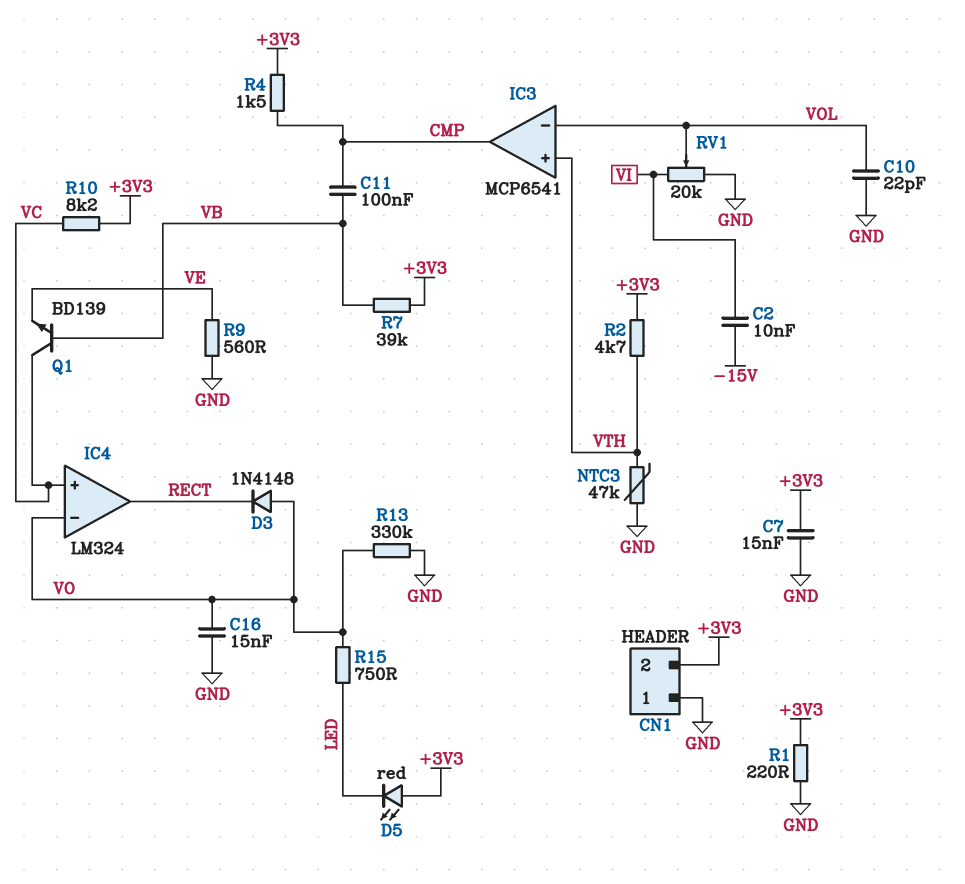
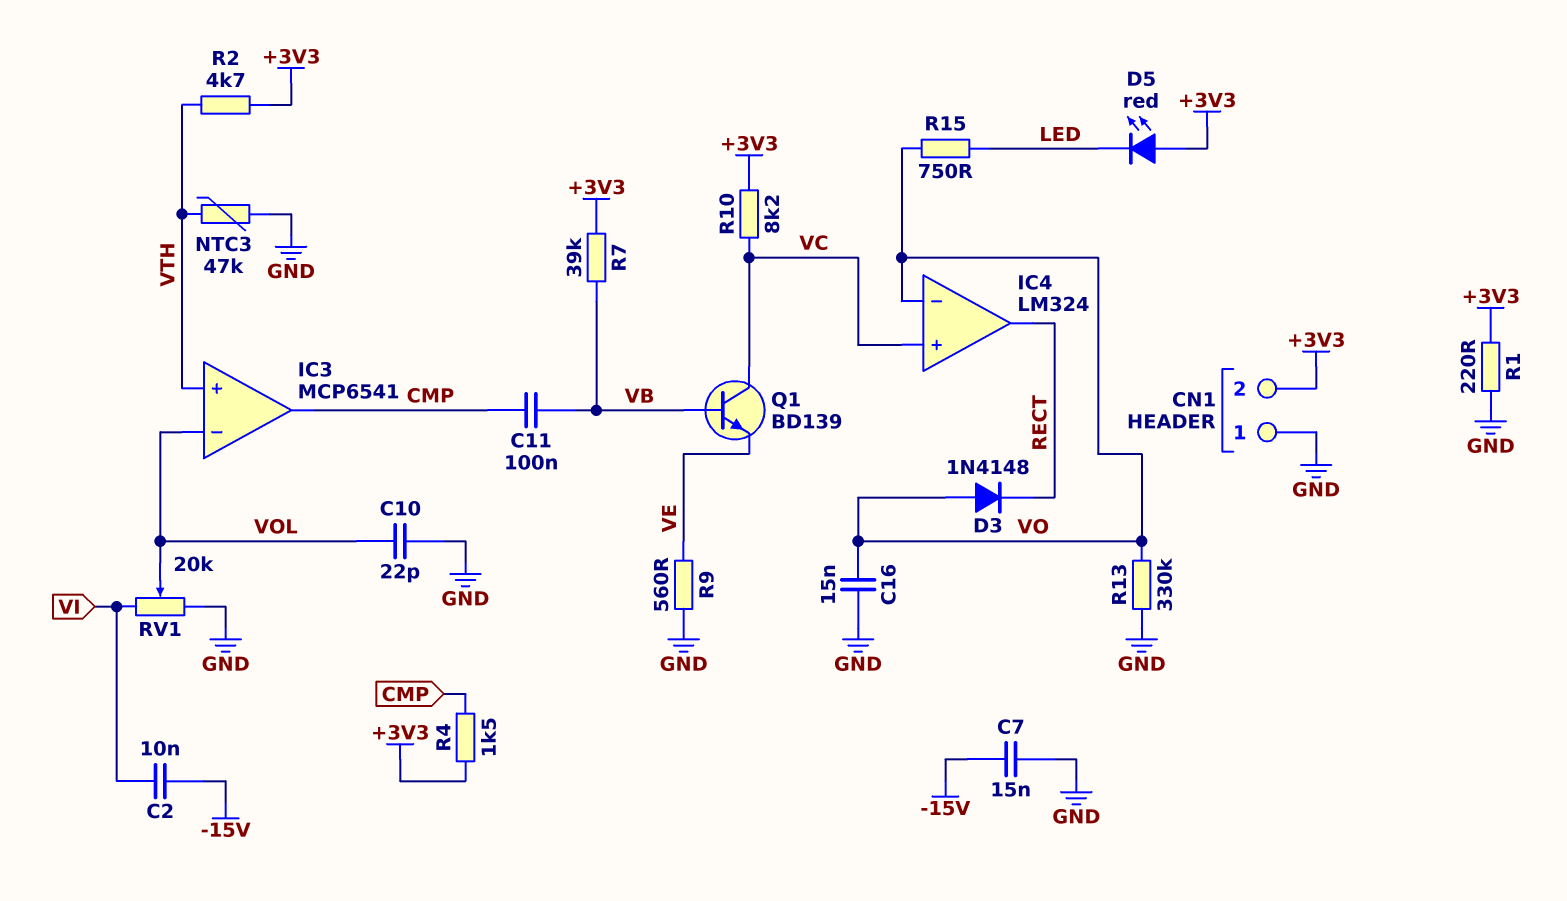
C7: 15nF (+3V3, GND) -> 15nF (-15V, GND)

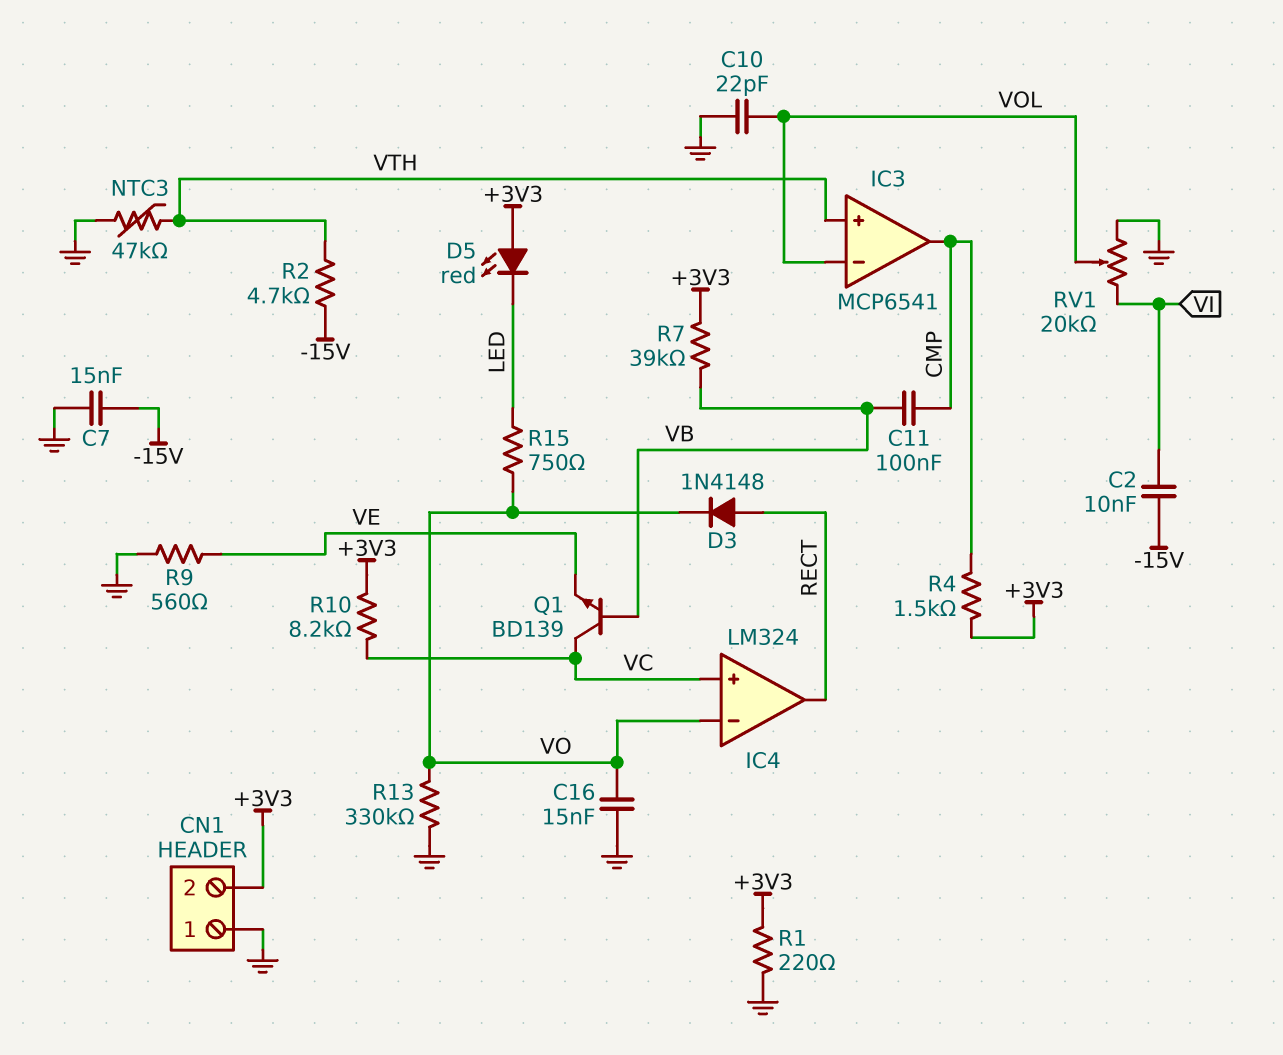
D3: diode 1N4148 (A VO, K RECT) -> diode 1N4148 (A RECT, K VO)
R2: 4.7k (+3V3, VTH) -> 4.7k (-15V, VTH)

